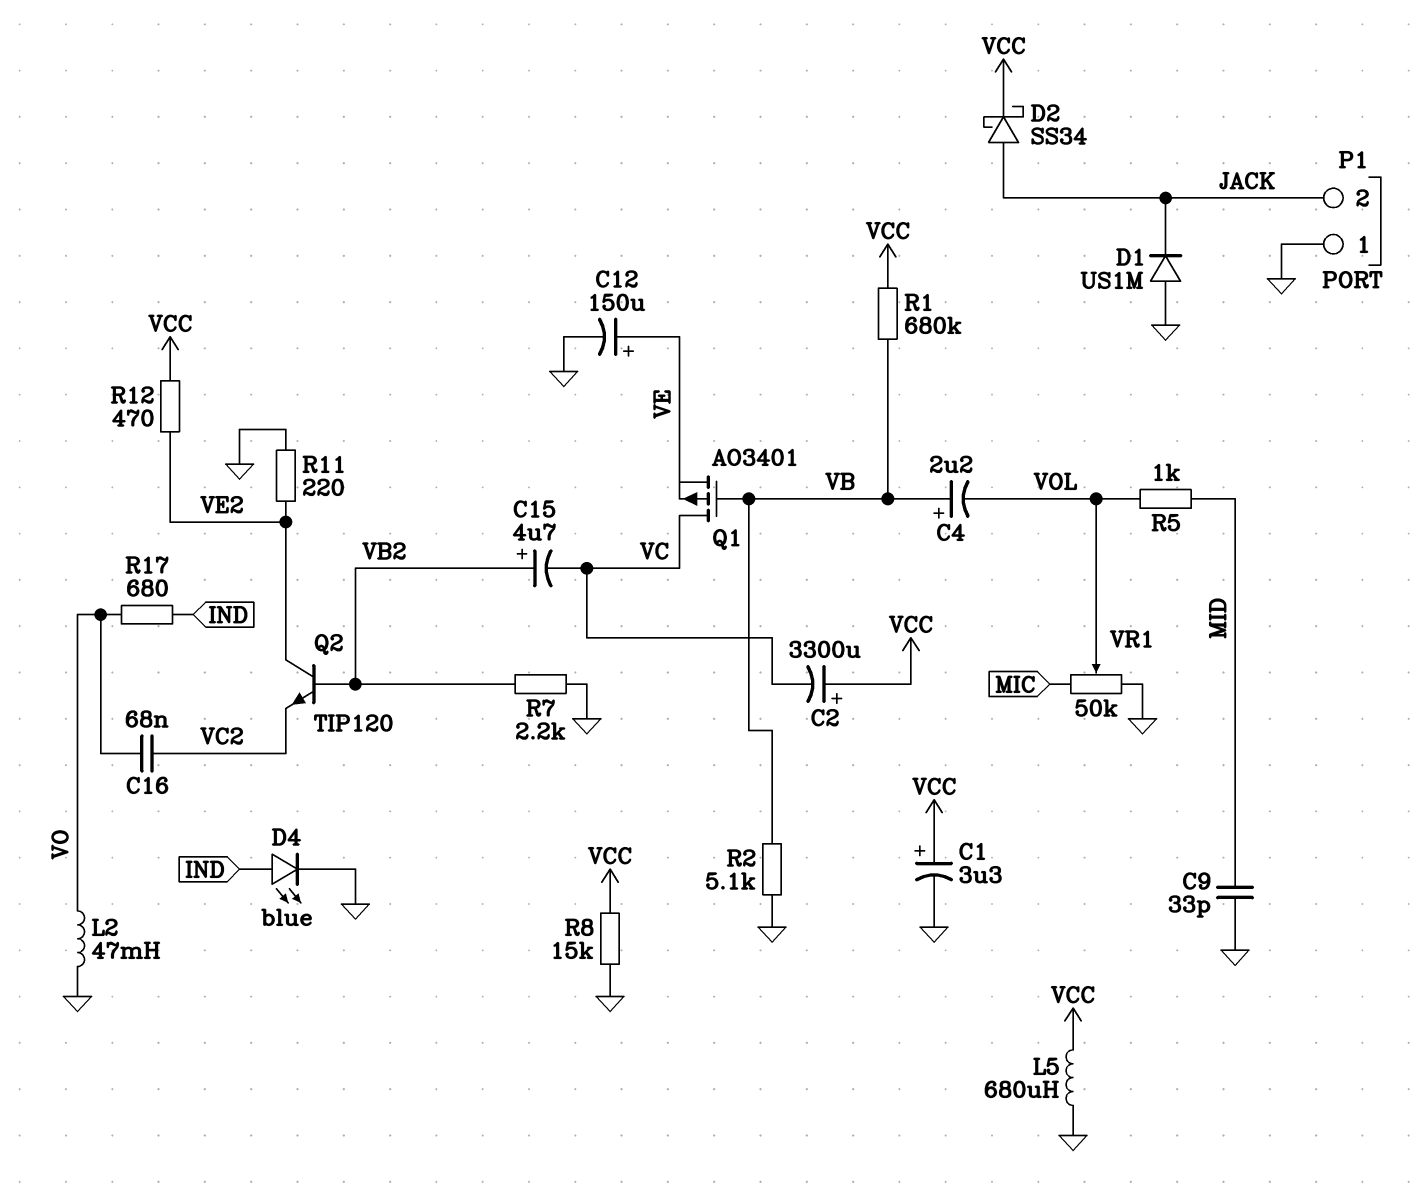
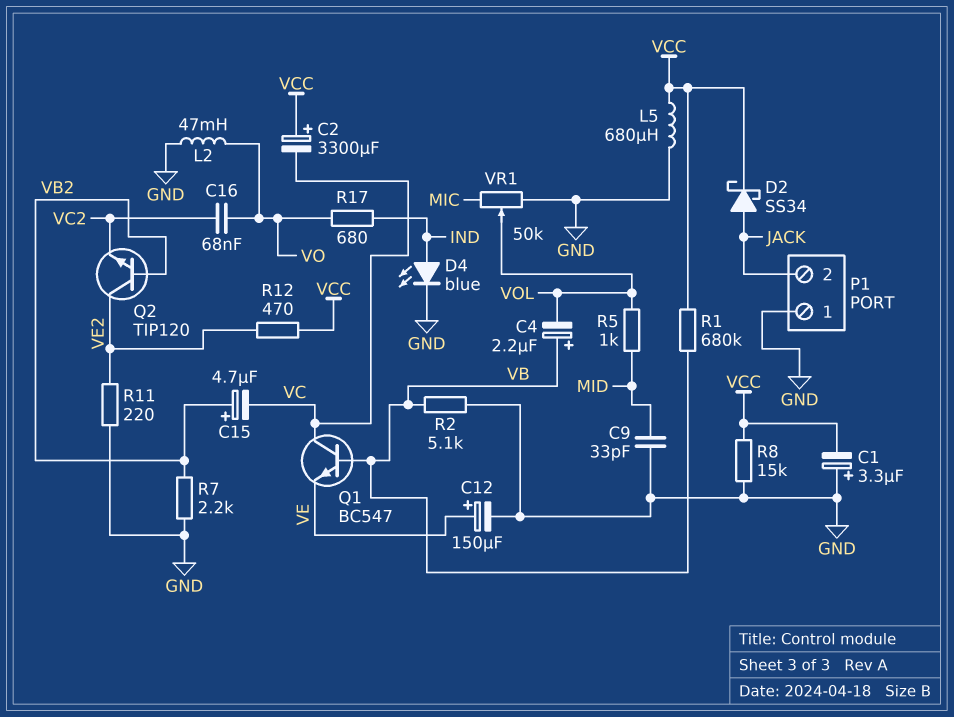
C1: 3.3uF (plus VCC, minus GND) -> 3.3uF (plus GND, minus VCC)
D1: diode US1M (A GND, K JACK) -> none
Q1: PMOS AO3401 (G VB, D VC, S VE) -> NPN BC547 (B VB, C VC, E VE)

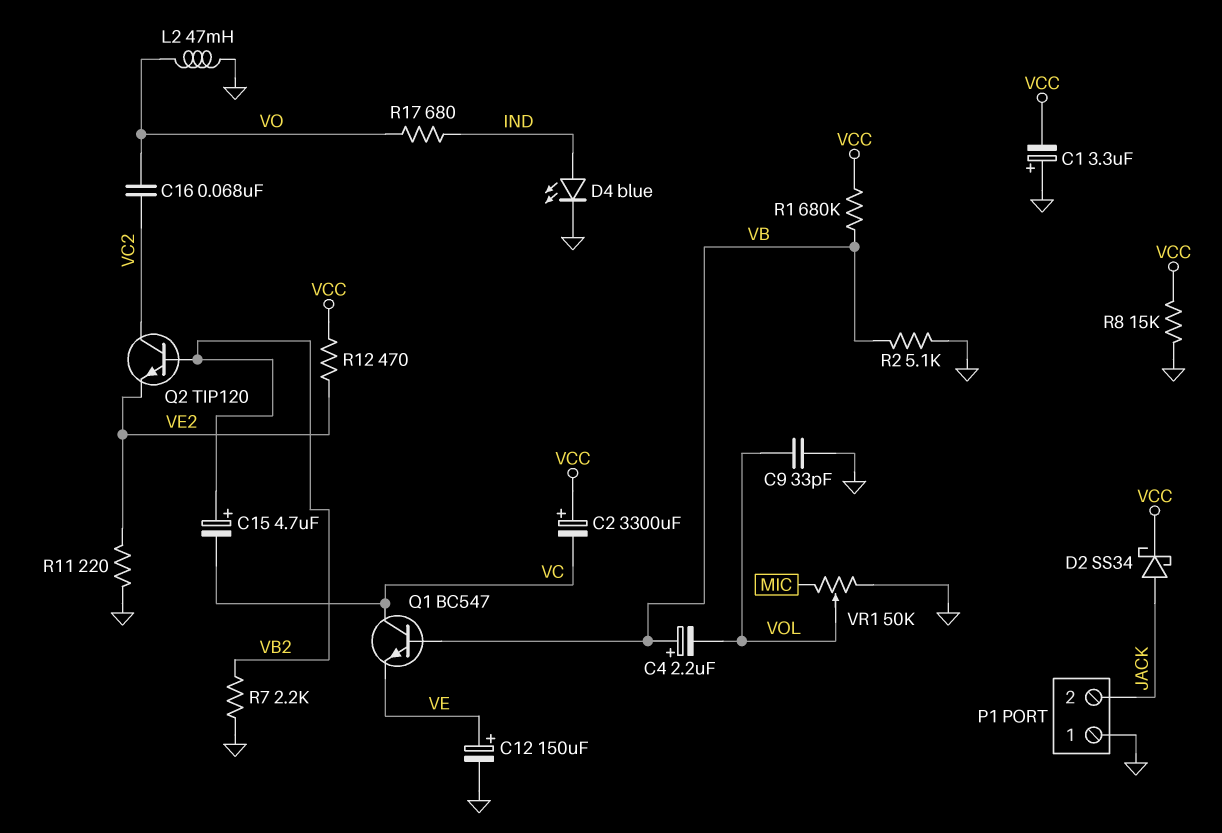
C9: 33pF (GND, MID) -> 33pF (GND, VOL)
L5: 680uH (GND, VCC) -> none
Q2: NPN TIP120 (B VB2, C VE2, E VC2) -> NPN TIP120 (B VB2, C VC2, E VE2)
R5: 1k (MID, VOL) -> none

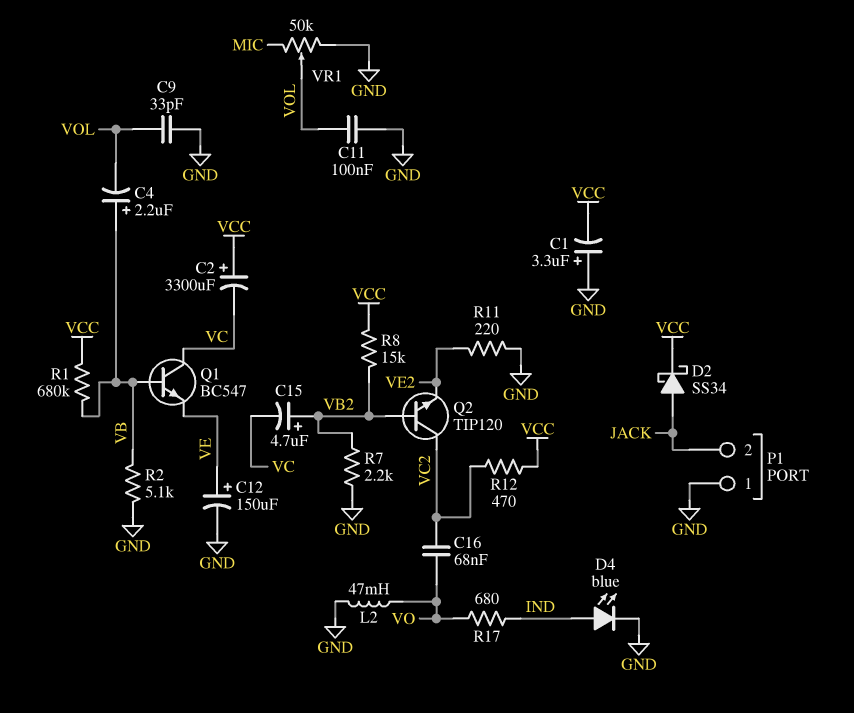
C11: none -> 100nF (GND, VOL)
R8: 15k (GND, VCC) -> 15k (VB2, VCC)
R12: 470 (VCC, VE2) -> 470 (VC2, VCC)

